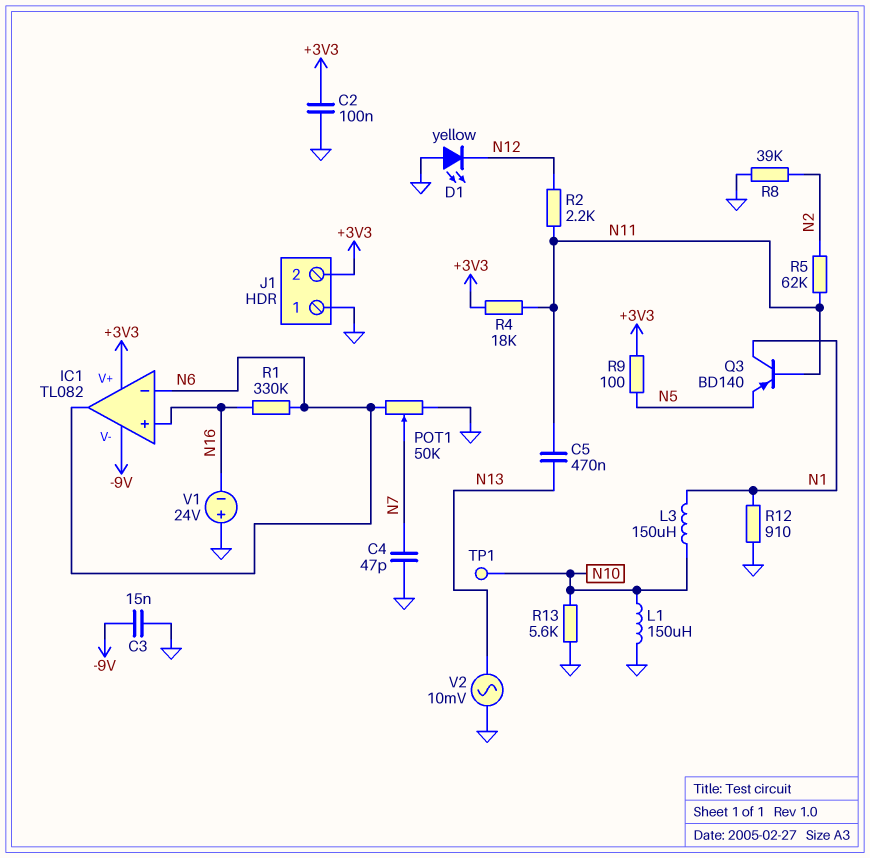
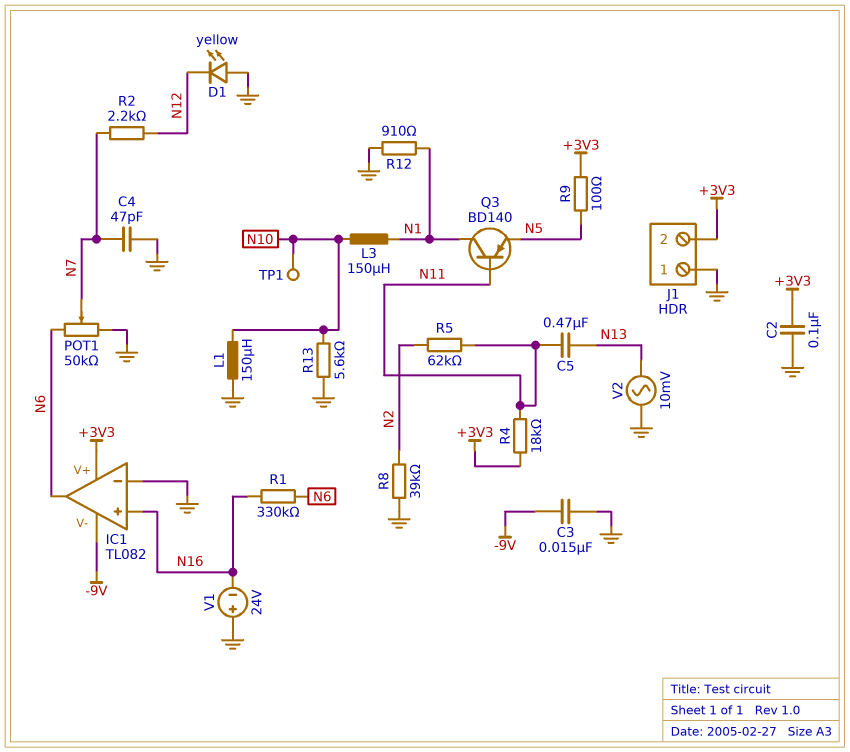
IC1 pin in-: N6 -> GND
R2: 2.2k (N11, N12) -> 2.2k (N7, N12)

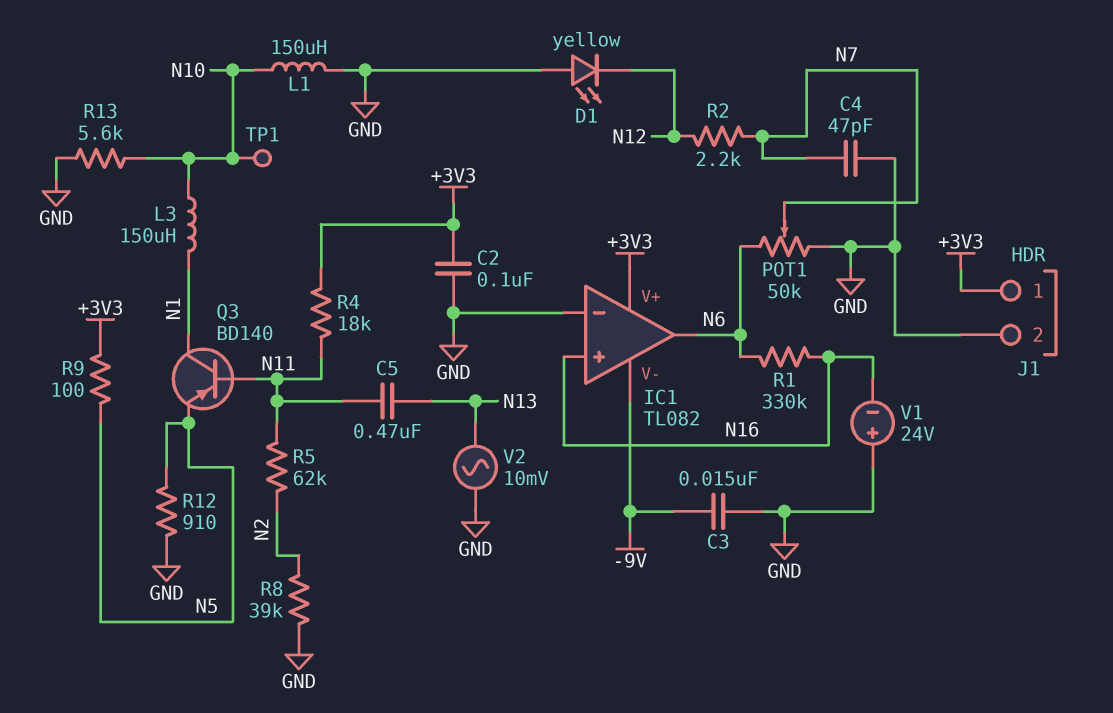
J1 pin 1: GND -> +3V3
J1 pin 2: +3V3 -> GND
R12: 910 (GND, N1) -> 910 (GND, N5)

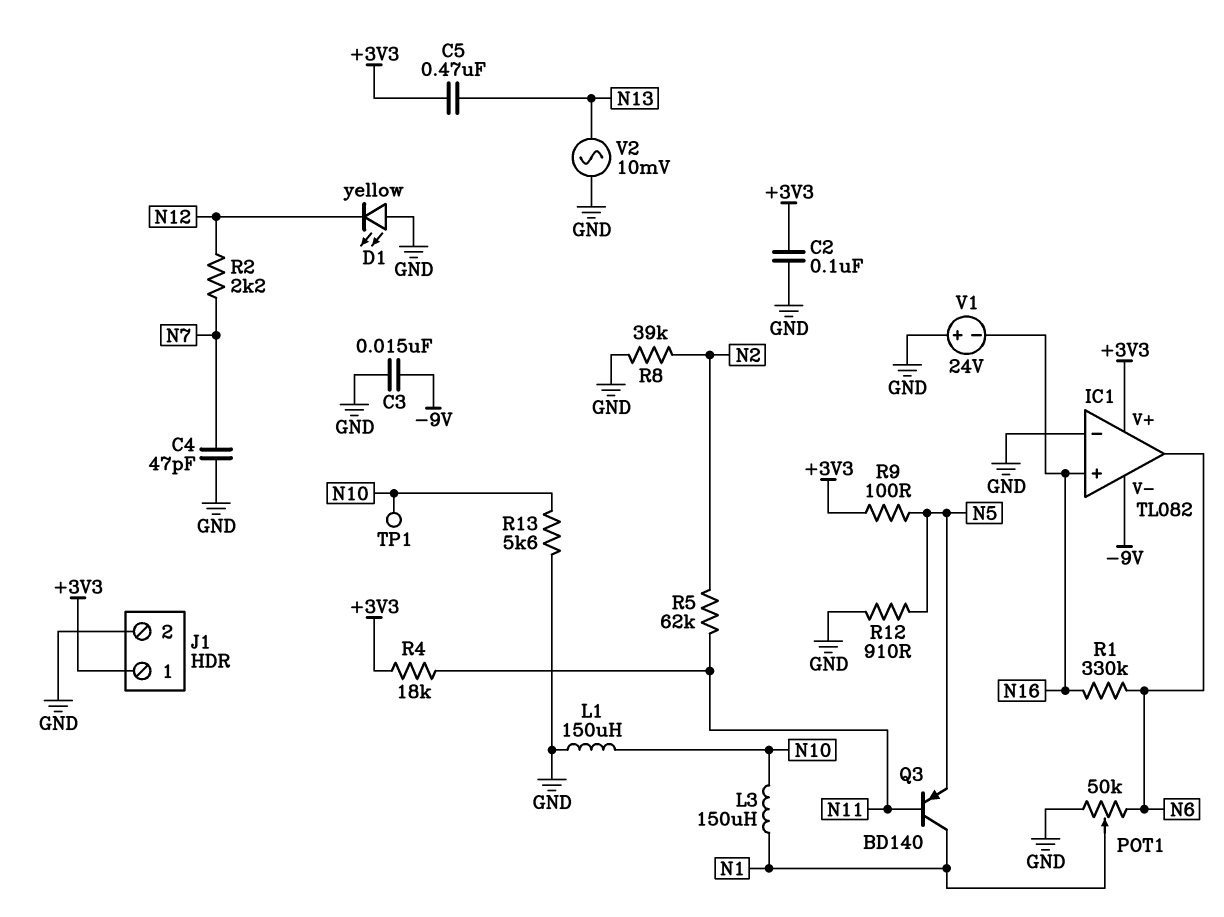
C5: 470nF (N11, N13) -> 470nF (+3V3, N13)
POT1: 50k (GND, N6, wiper N7) -> 50k (GND, N6, wiper N1)

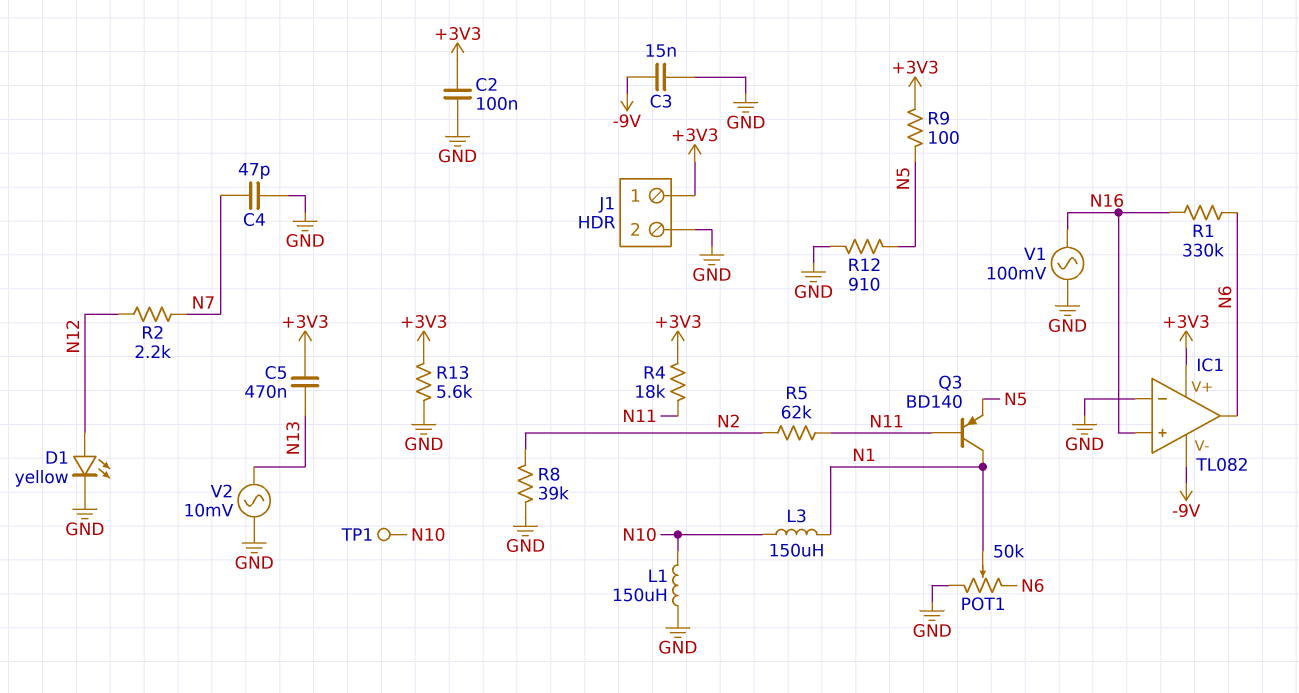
D1: LED yellow (A GND, K N12) -> LED yellow (A N12, K GND)
R13: 5.6k (GND, N10) -> 5.6k (+3V3, GND)
V1: 24V (plus GND, minus N16) -> AC 100mV (GND, N16)

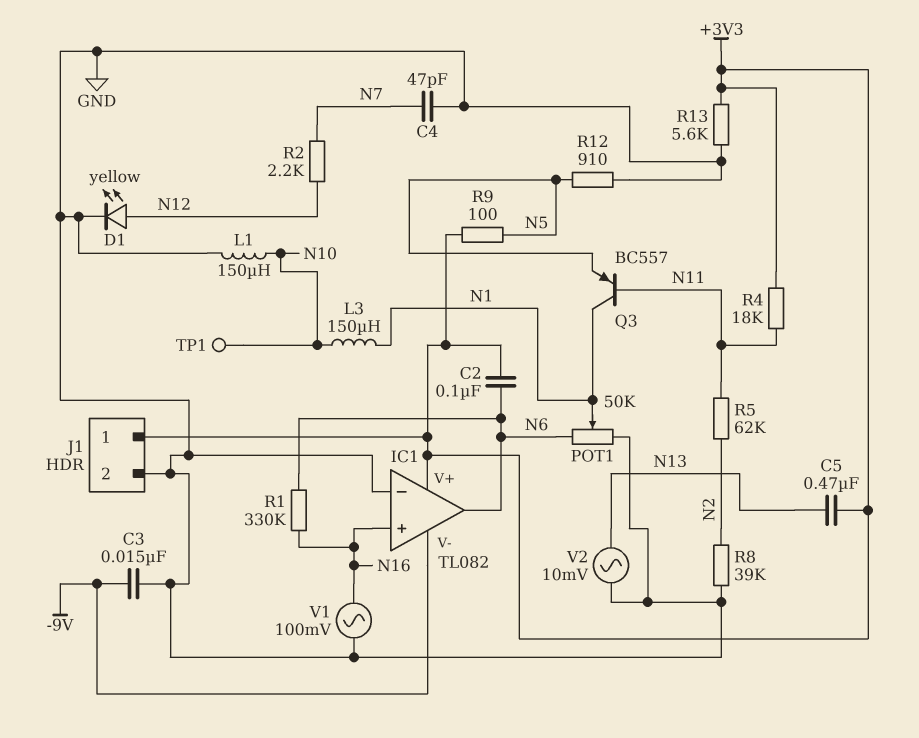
C2: 100nF (+3V3, GND) -> 100nF (+3V3, N6)
Q3: PNP BD140 (B N11, C N1, E N5) -> PNP BC557 (B N11, C N1, E N5)

